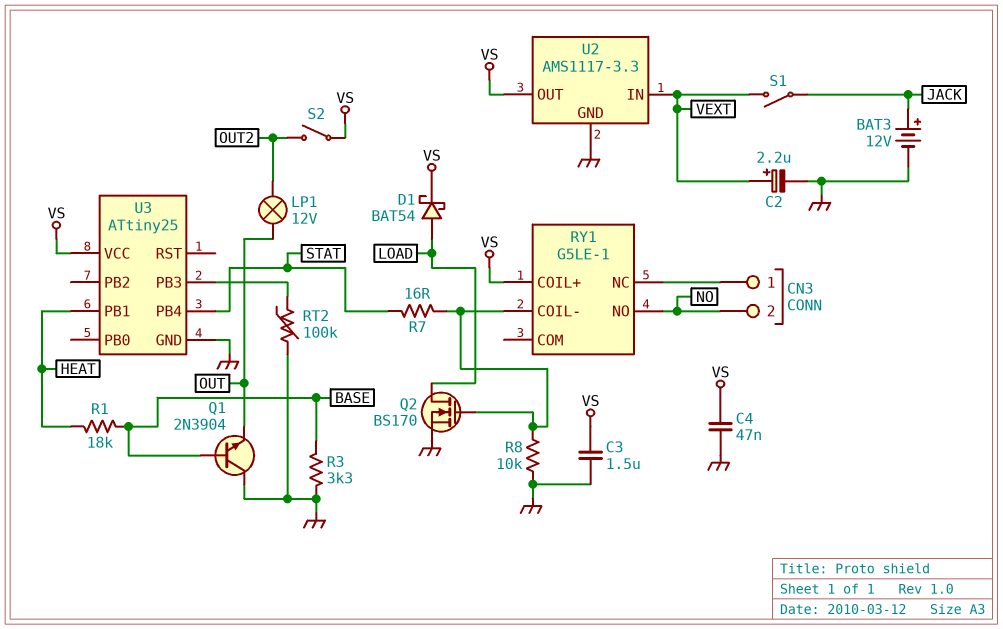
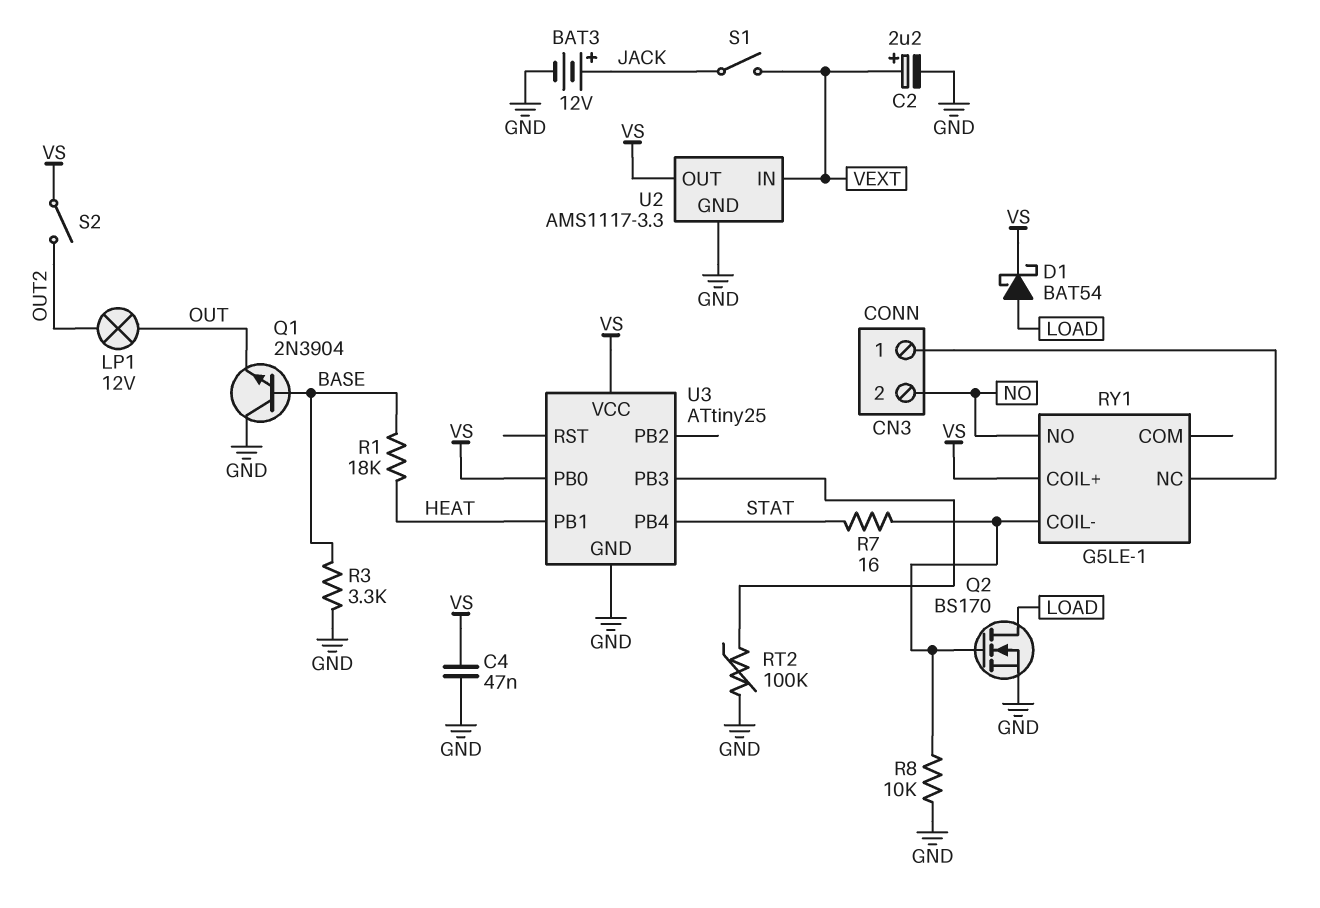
C3: 1.5uF (GND, VS) -> none
U3 pin PB0: none -> VS

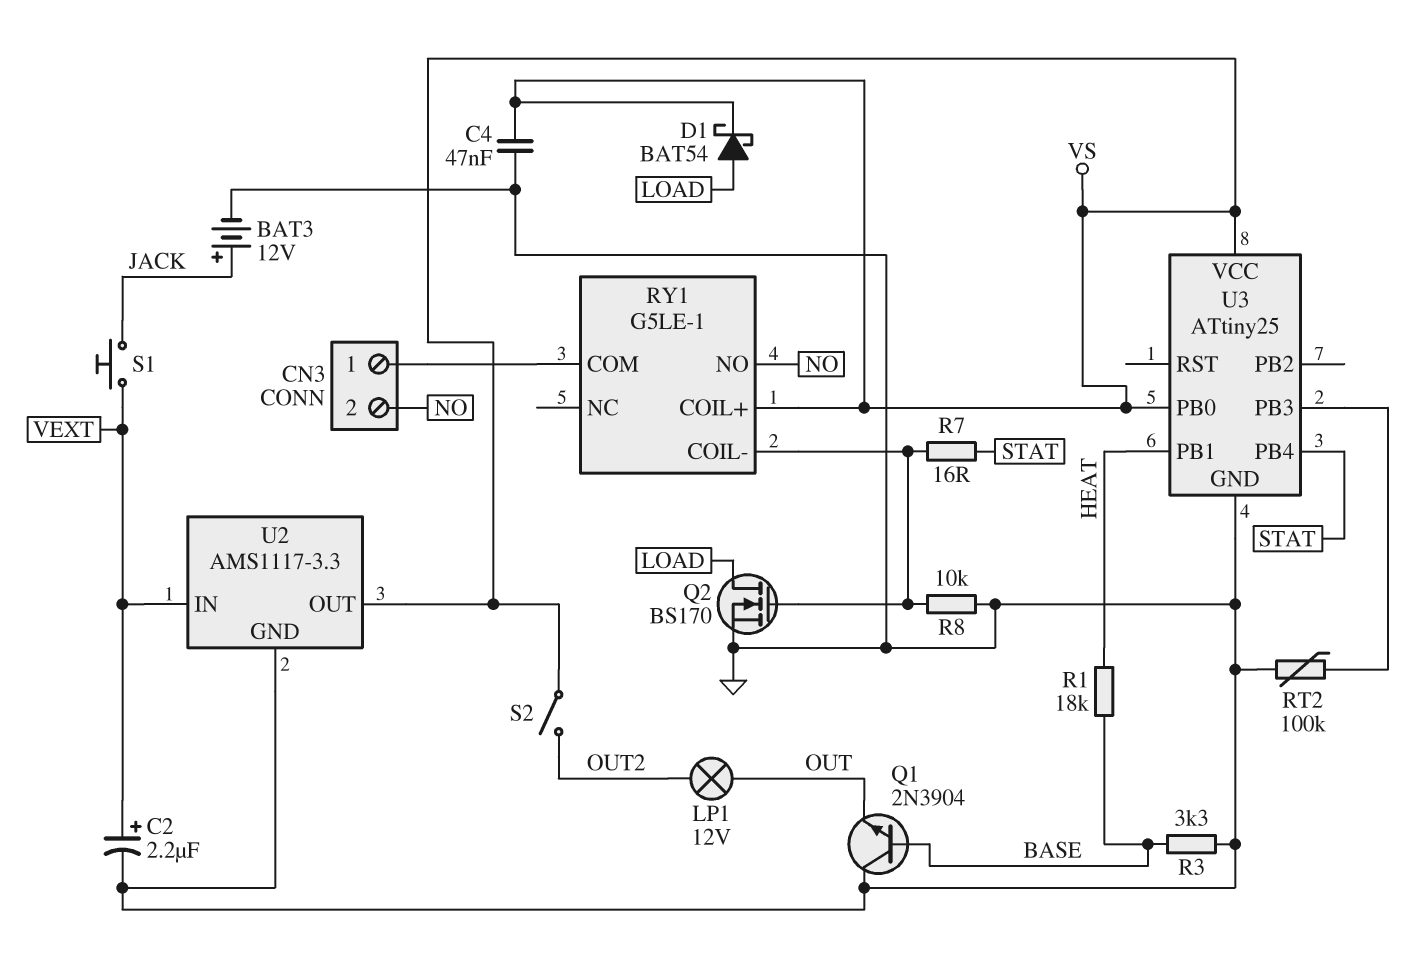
RY1 pin COM: none -> CN3/1
RY1 pin NC: CN3/1 -> none
S1: switch (JACK, VEXT) -> button (JACK, VEXT)

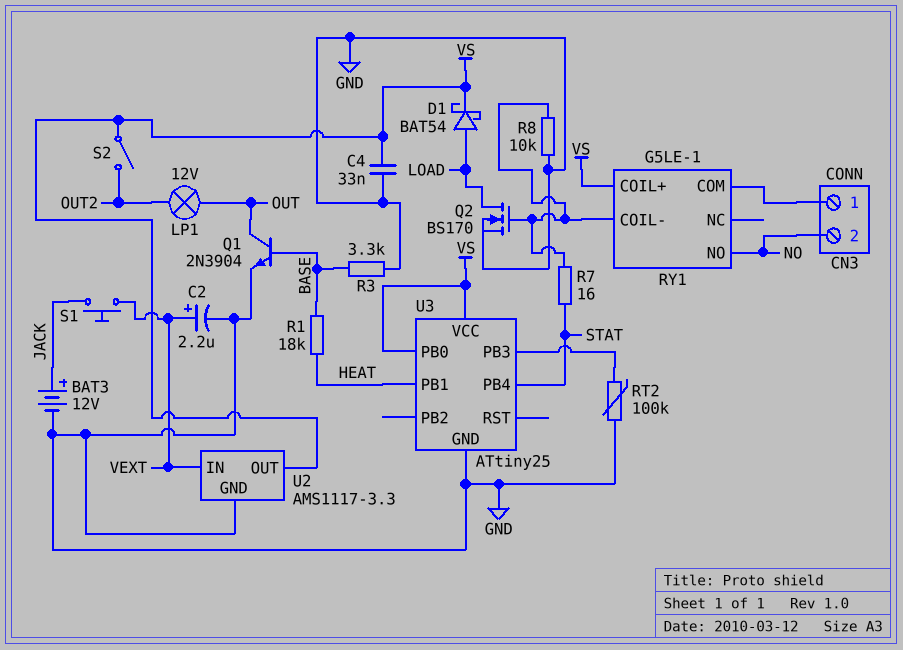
C4: 47nF (GND, VS) -> 33nF (GND, VS)
Q1: NPN 2N3904 (B BASE, C GND, E OUT) -> NPN 2N3904 (B BASE, C OUT, E GND)

